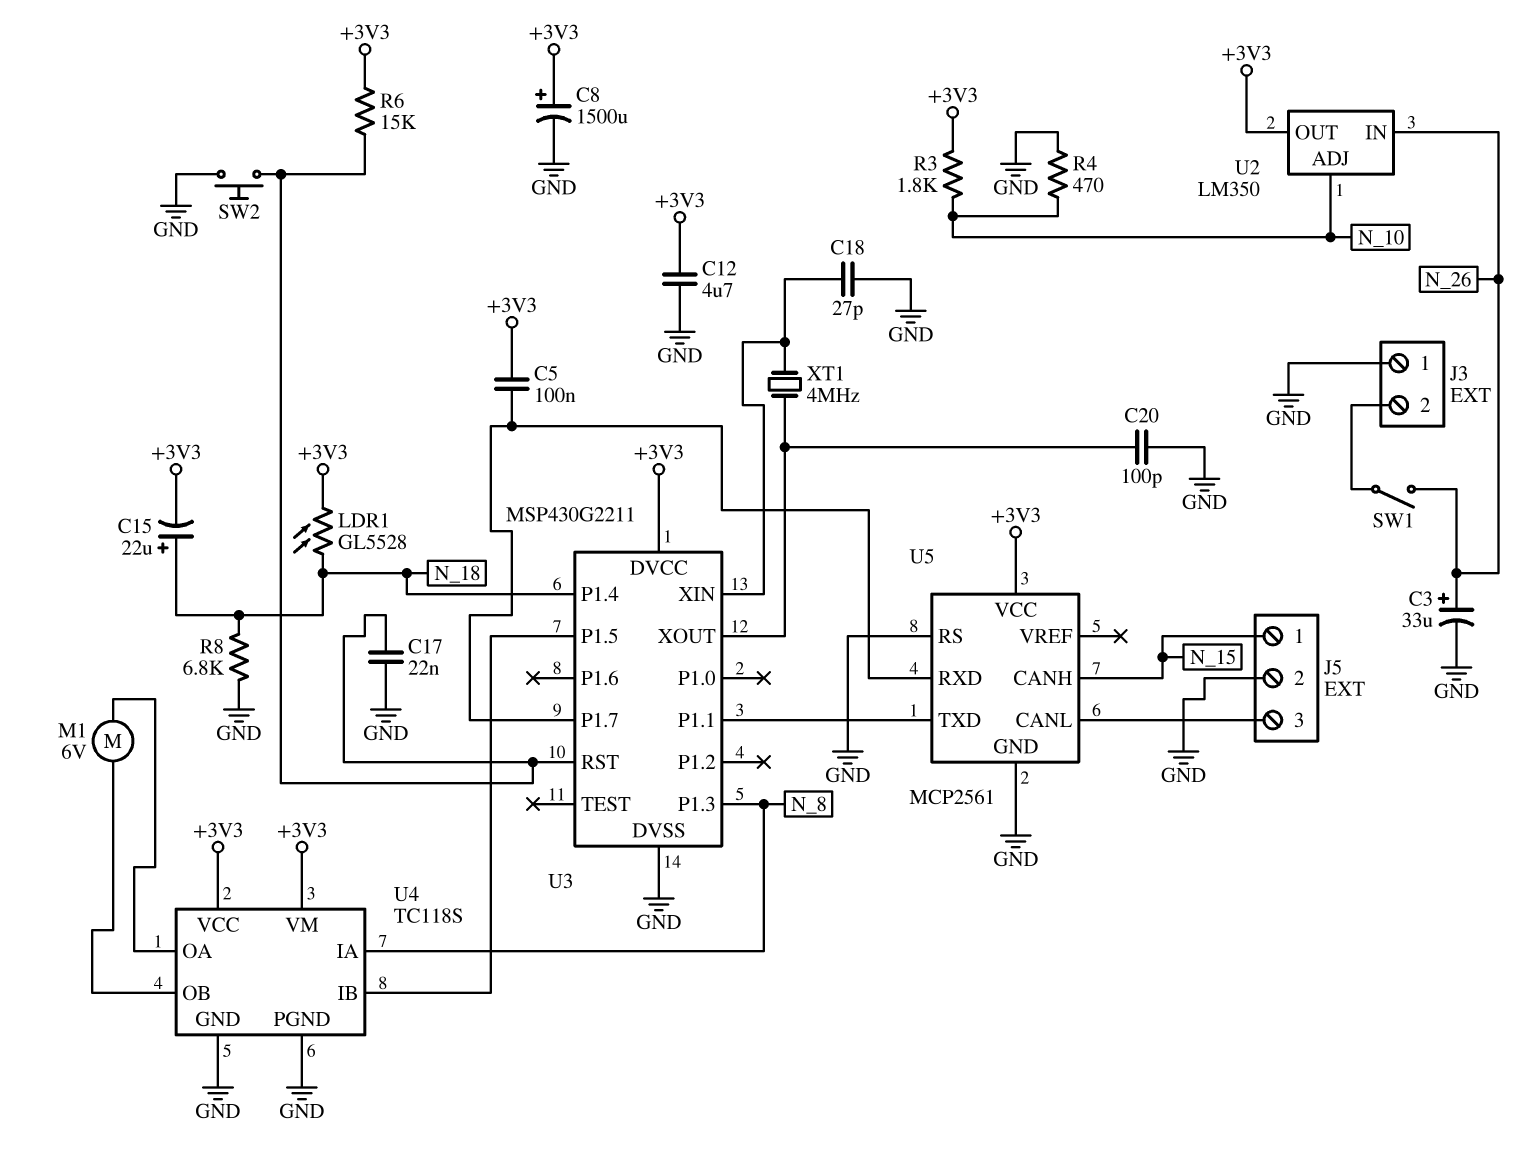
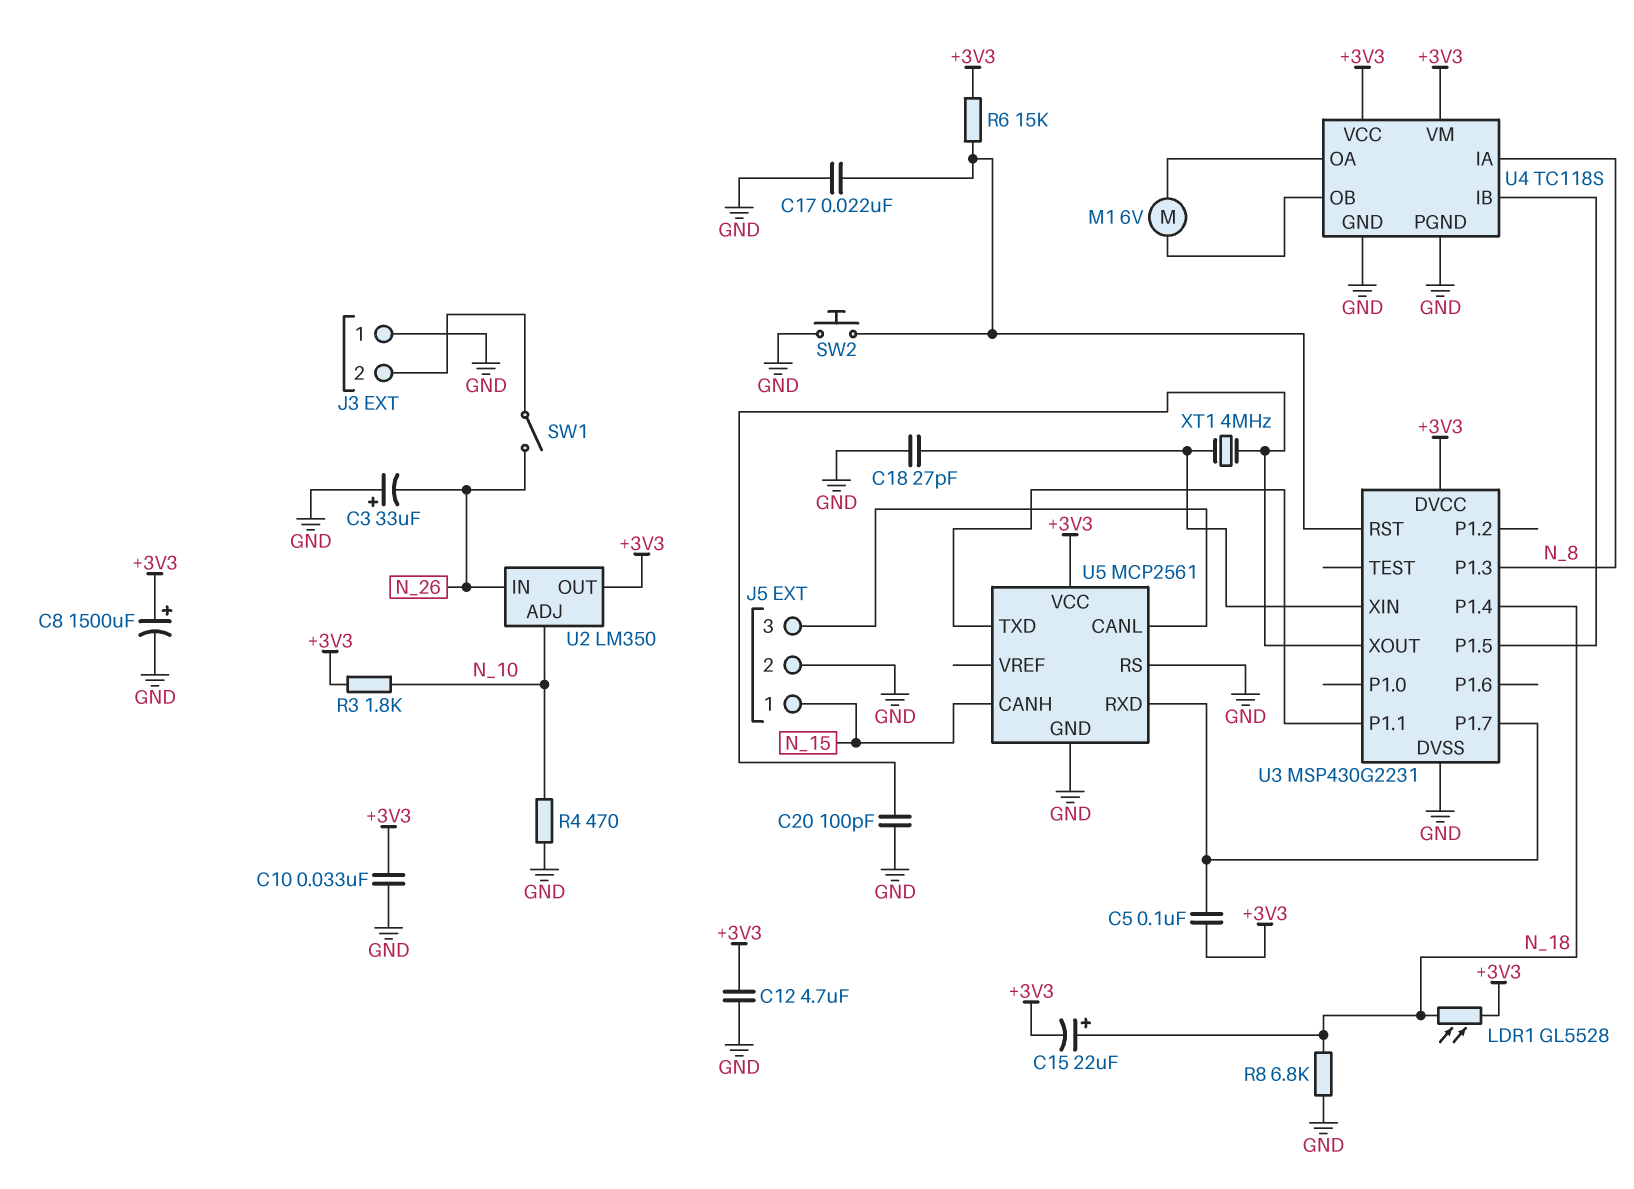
C3: 33uF (plus N_26, minus GND) -> 33uF (plus GND, minus N_26)
C10: none -> 33nF (+3V3, GND)
U3: MSP430G2211 -> MSP430G2231

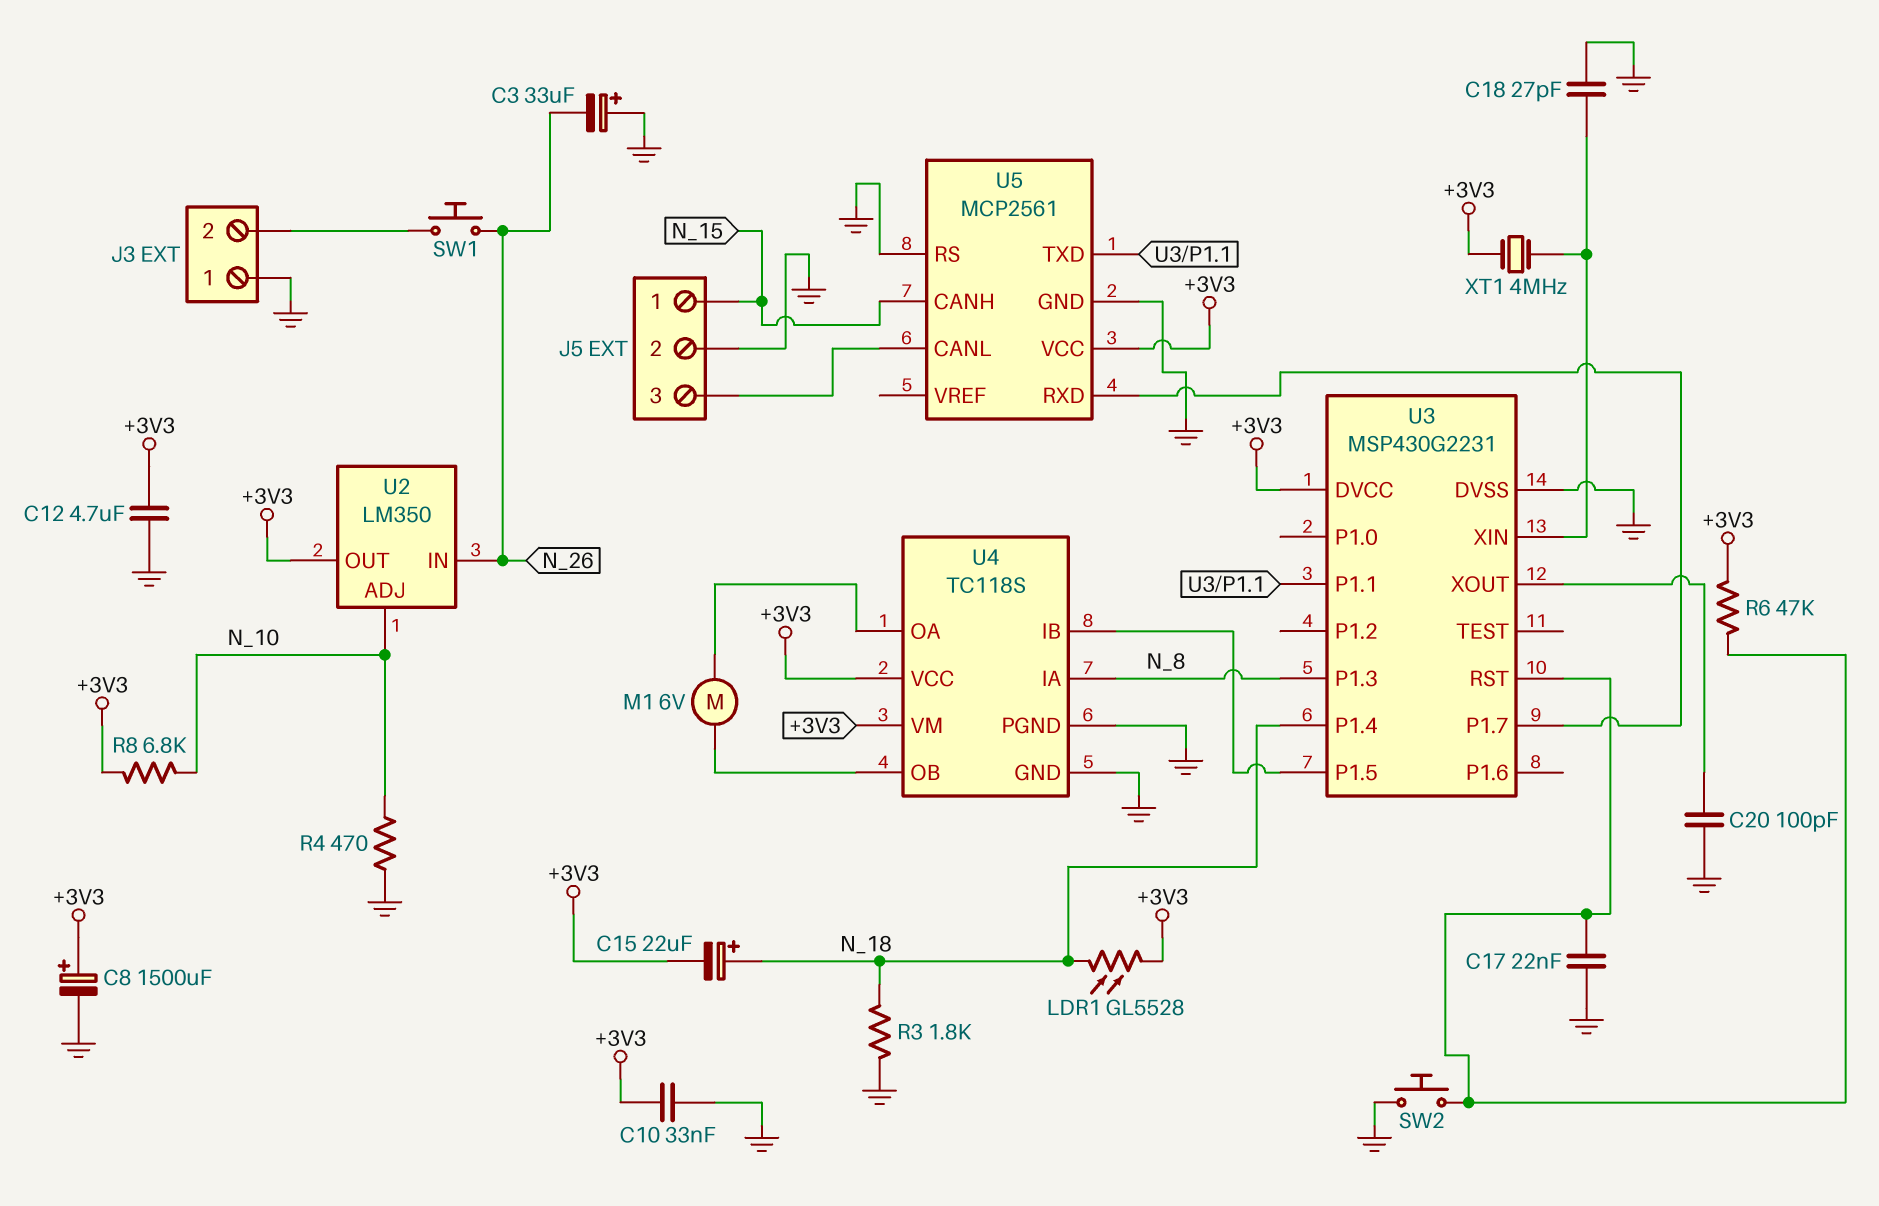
C5: 100nF (+3V3, U3/P1.7) -> none
R3: 1.8k (+3V3, N_10) -> 1.8k (GND, N_18)
R6: 15k (+3V3, U3/RST) -> 47k (+3V3, U3/RST)
R8: 6.8k (GND, N_18) -> 6.8k (+3V3, N_10)
SW1: switch (J3/2, N_26) -> button (J3/2, N_26)
XT1: 4MHz (U3/XIN, U3/XOUT) -> 4MHz (+3V3, U3/XIN)

